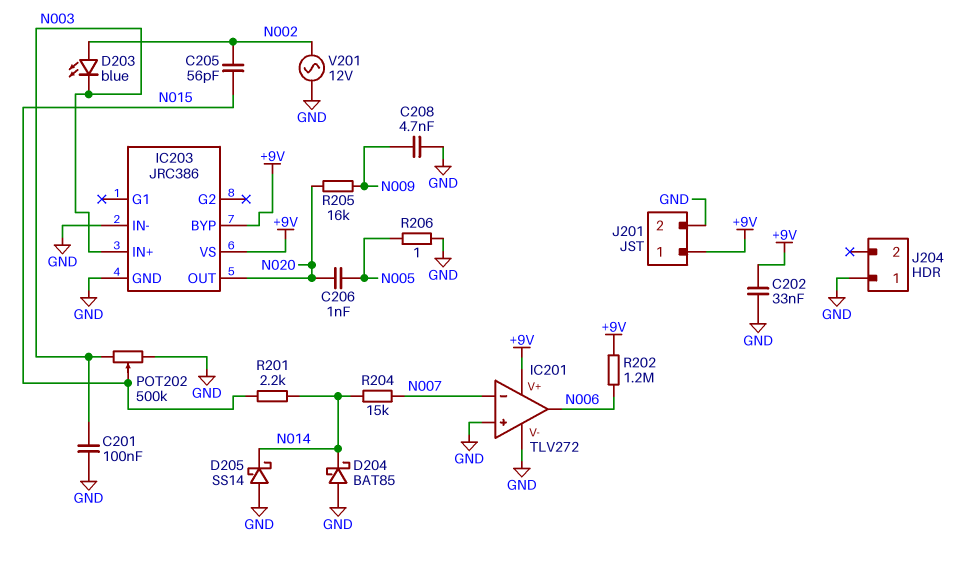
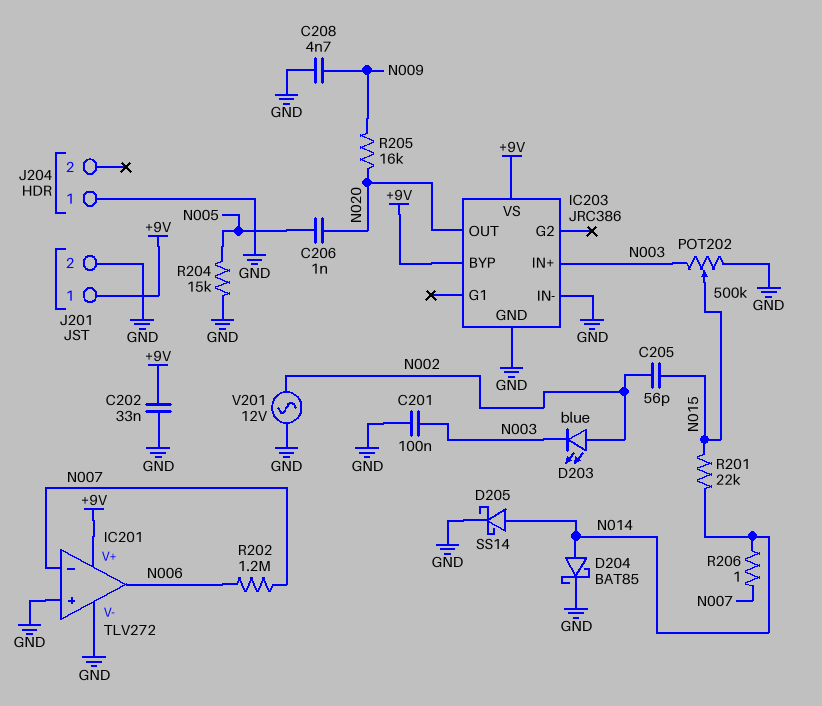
D204: schottky BAT85 (A GND, K N014) -> schottky BAT85 (A N014, K GND)
D205: schottky SS14 (A GND, K N014) -> schottky SS14 (A N014, K GND)
R201: 2.2k (N014, N015) -> 22k (N014, N015)
R202: 1.2M (+9V, N006) -> 1.2M (N006, N007)
R204: 15k (N007, N014) -> 15k (GND, N005)
R206: 1 (GND, N005) -> 1 (N007, N014)

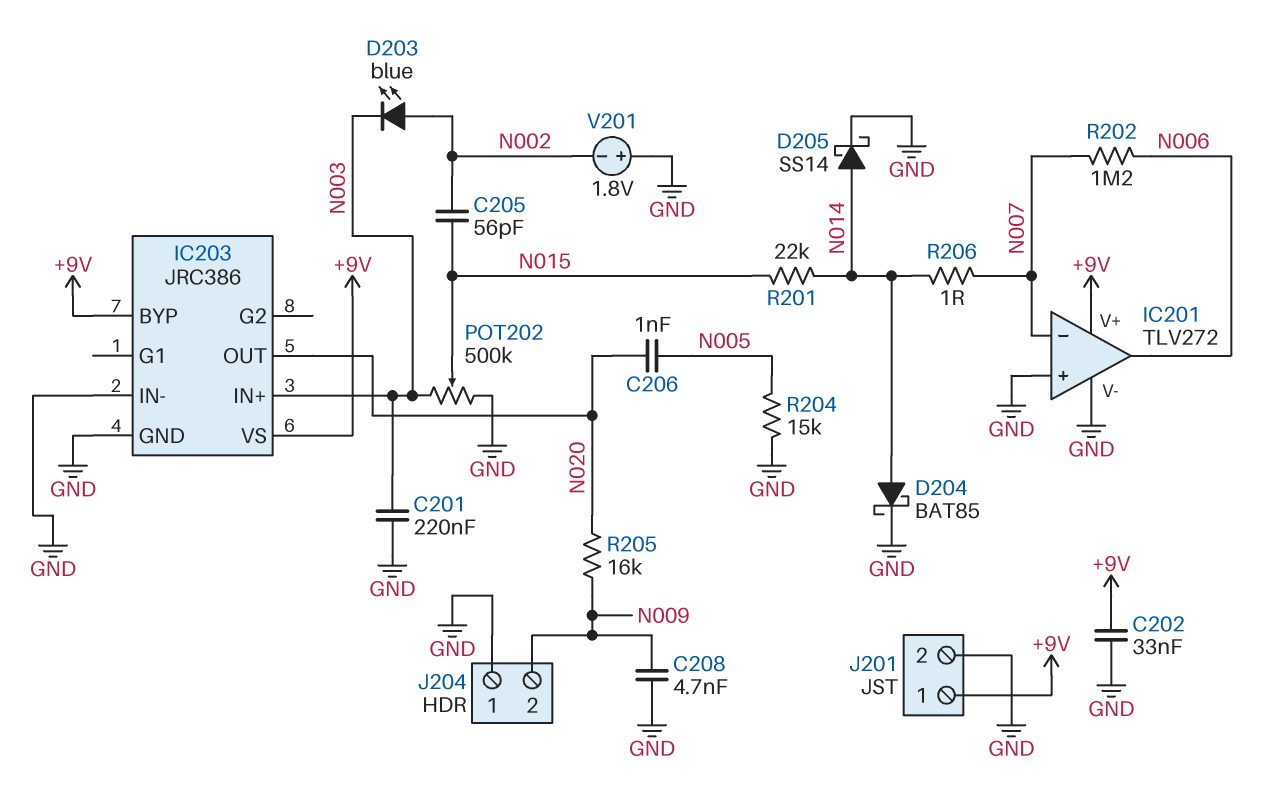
C201: 100nF (GND, N003) -> 220nF (GND, N003)
J204 pin 2: none -> N009
V201: AC 12V (GND, N002) -> 1.8V (plus GND, minus N002)

